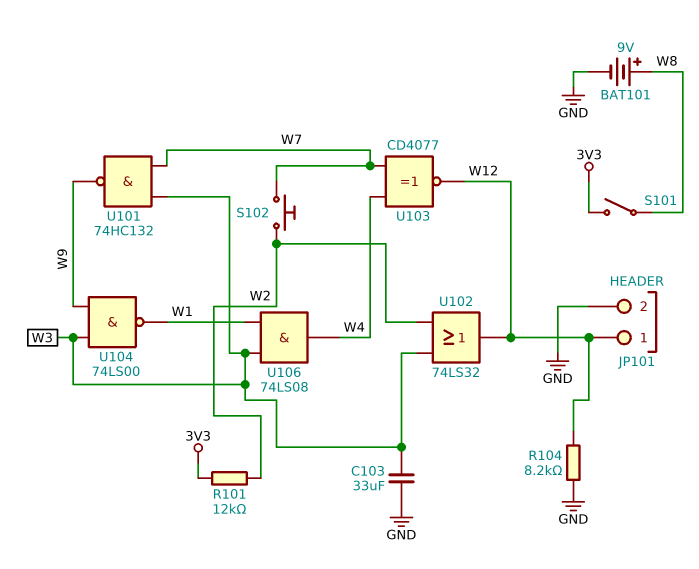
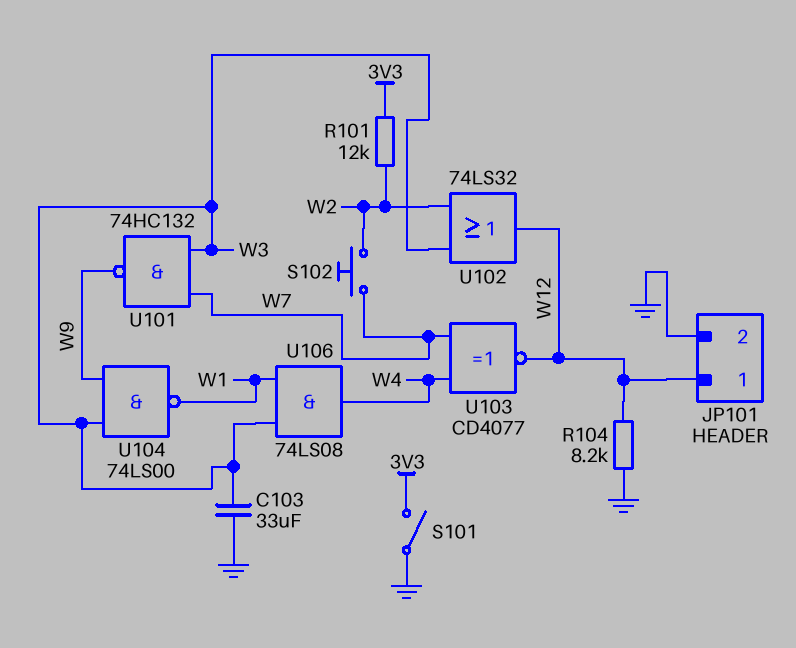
BAT101: 9V (plus W8, minus GND) -> none
S101: switch (3V3, W8) -> switch (3V3, GND)

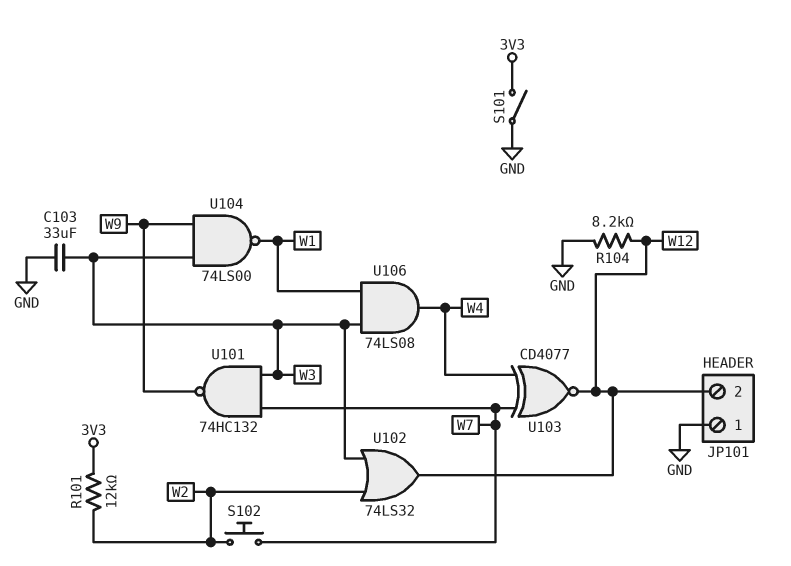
JP101 pin 1: W12 -> GND
JP101 pin 2: GND -> W12

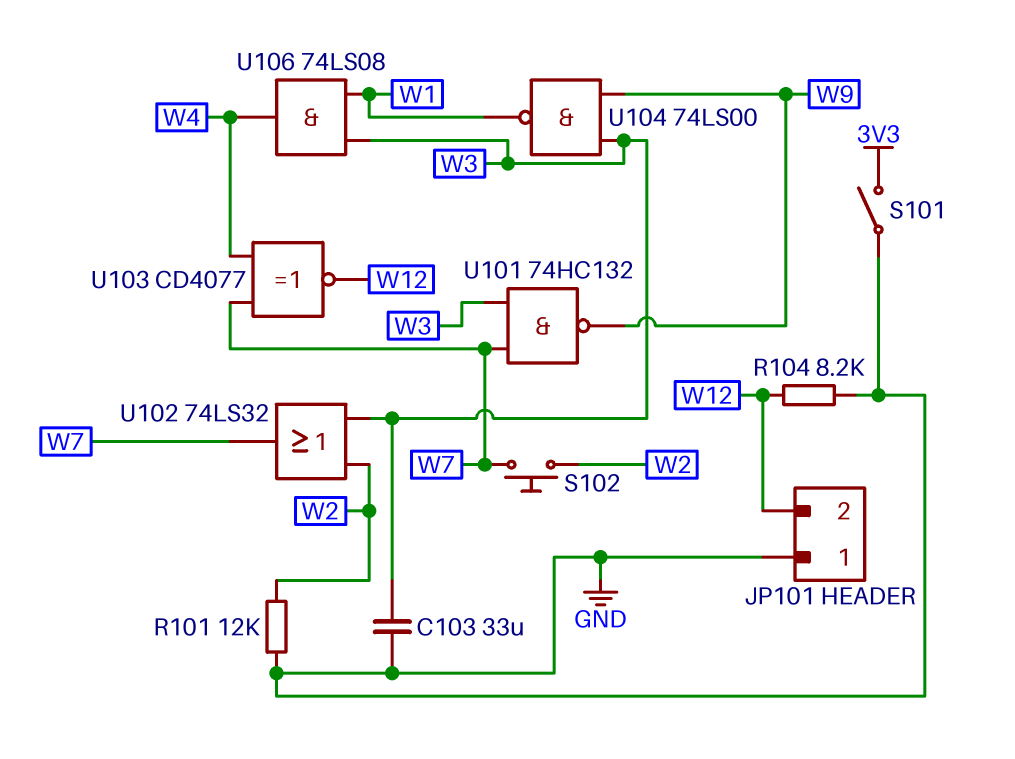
R101: 12k (3V3, W2) -> 12k (GND, W2)
U102: OR 74LS32 (in W2, in W3, out W12) -> OR 74LS32 (in W2, in W3, out W7)

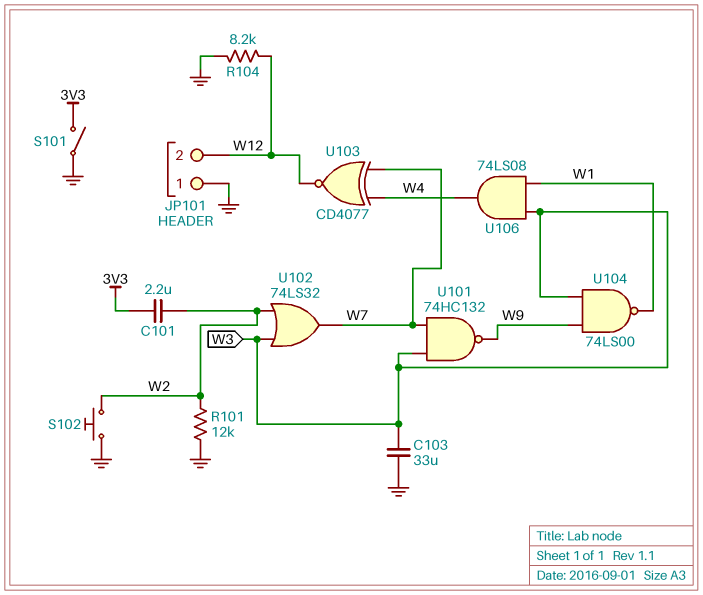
C101: none -> 2.2uF (3V3, W2)
S102: button (W2, W7) -> button (GND, W2)

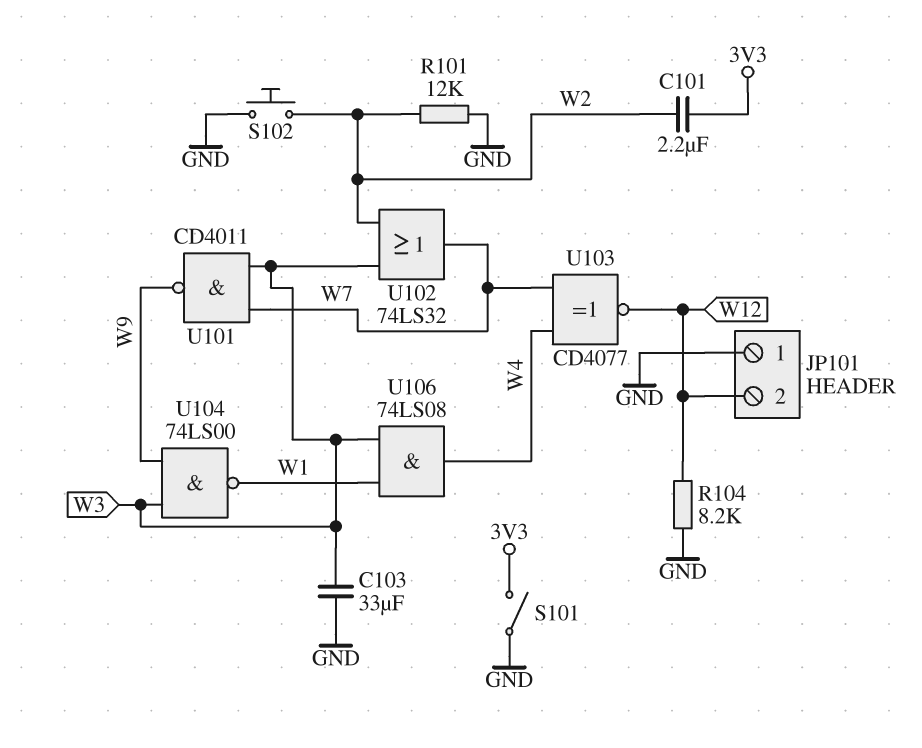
U101: NAND 74HC132 (in W3, in W7, out W9) -> NAND CD4011 (in W3, in W7, out W9)

